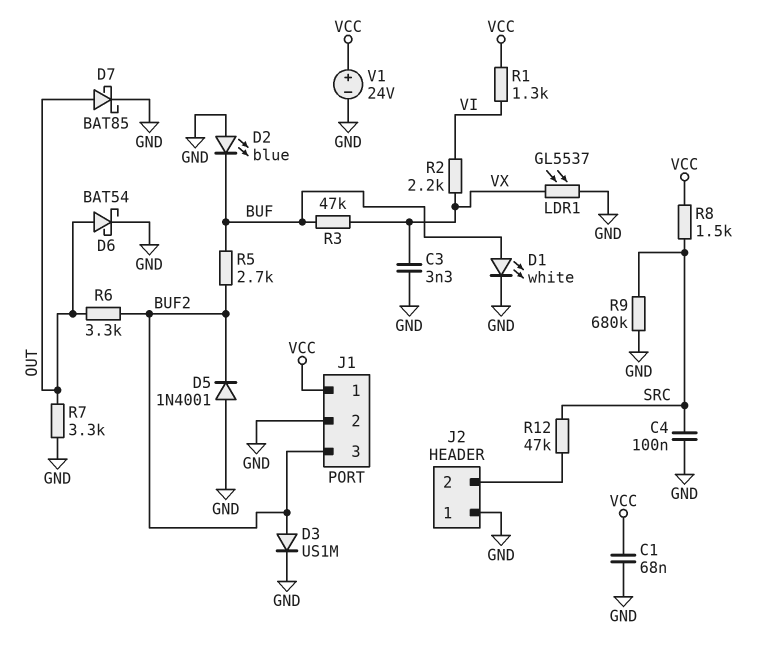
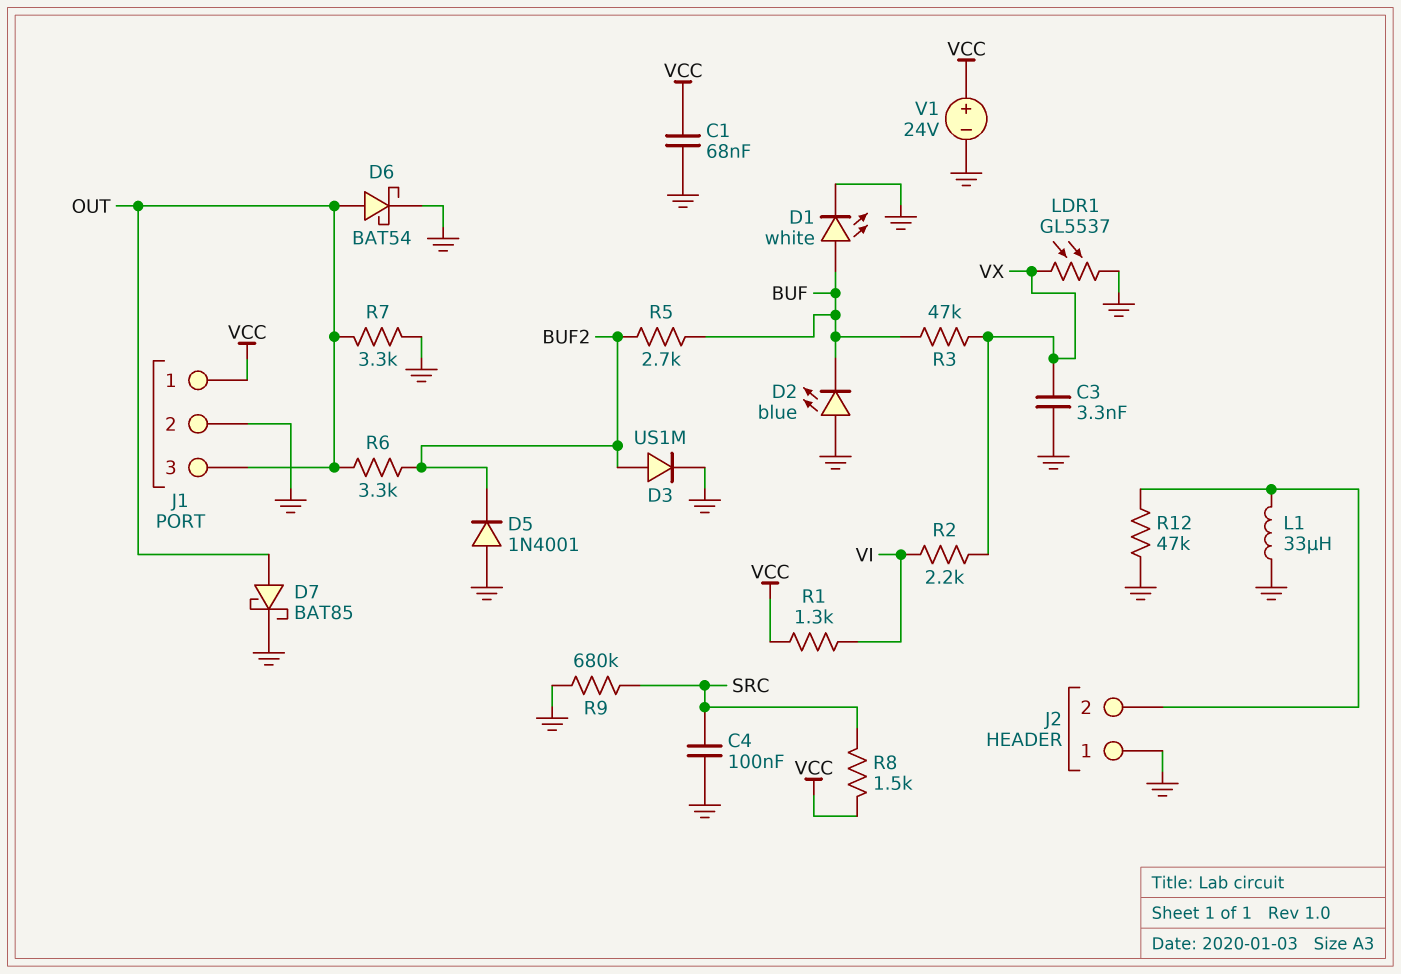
J1 pin 3: BUF2 -> OUT
L1: none -> 33uH (GND, J2/2)
R12: 47k (J2/2, SRC) -> 47k (GND, J2/2)

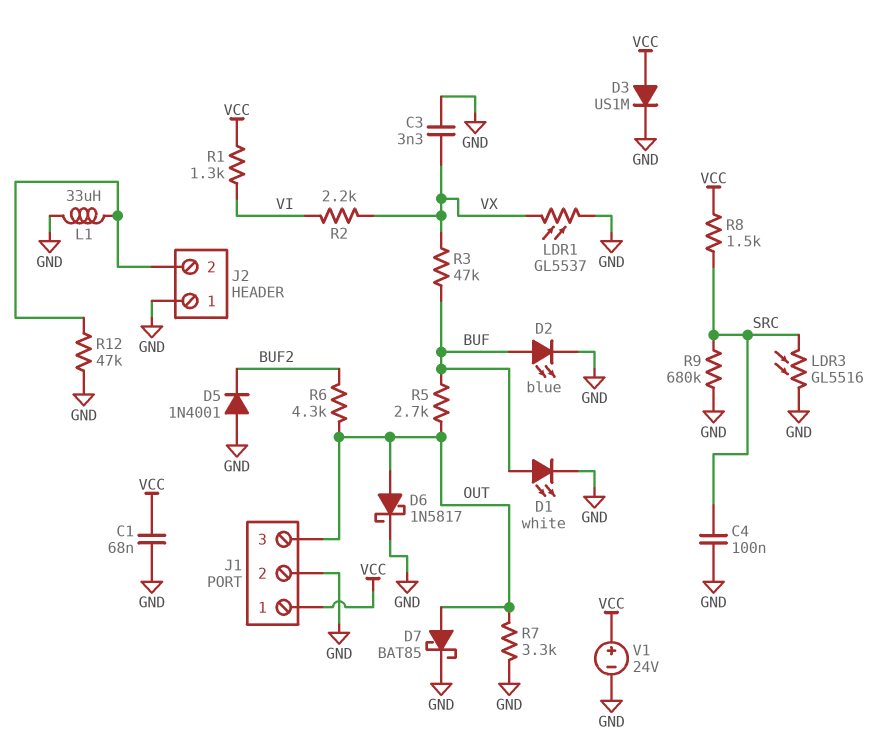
D2: LED blue (A GND, K BUF) -> LED blue (A BUF, K GND)
D3: diode US1M (A BUF2, K GND) -> diode US1M (A VCC, K GND)
D6: schottky BAT54 (A OUT, K GND) -> schottky 1N5817 (A OUT, K GND)
LDR3: none -> GL5516 (GND, SRC)
R5: 2.7k (BUF, BUF2) -> 2.7k (BUF, OUT)
R6: 3.3k (BUF2, OUT) -> 4.3k (BUF2, OUT)

